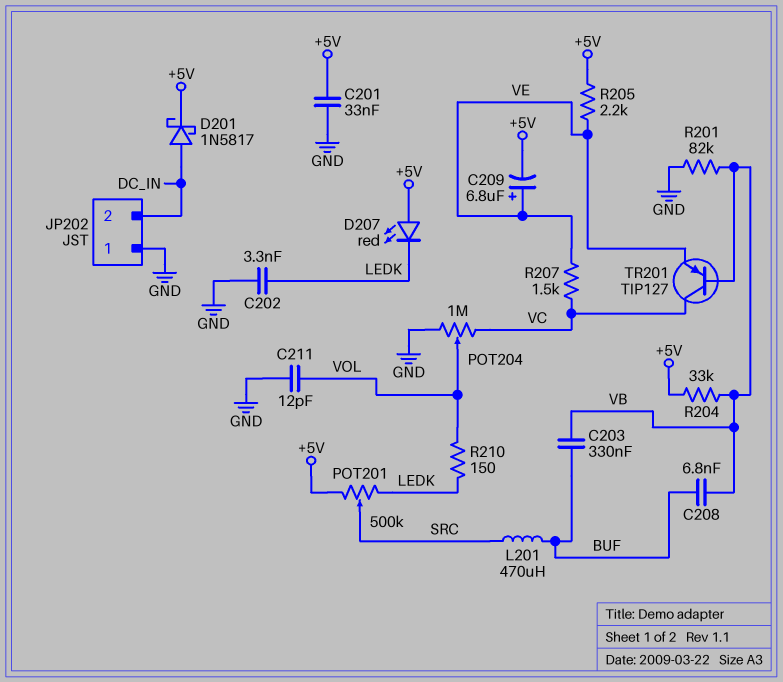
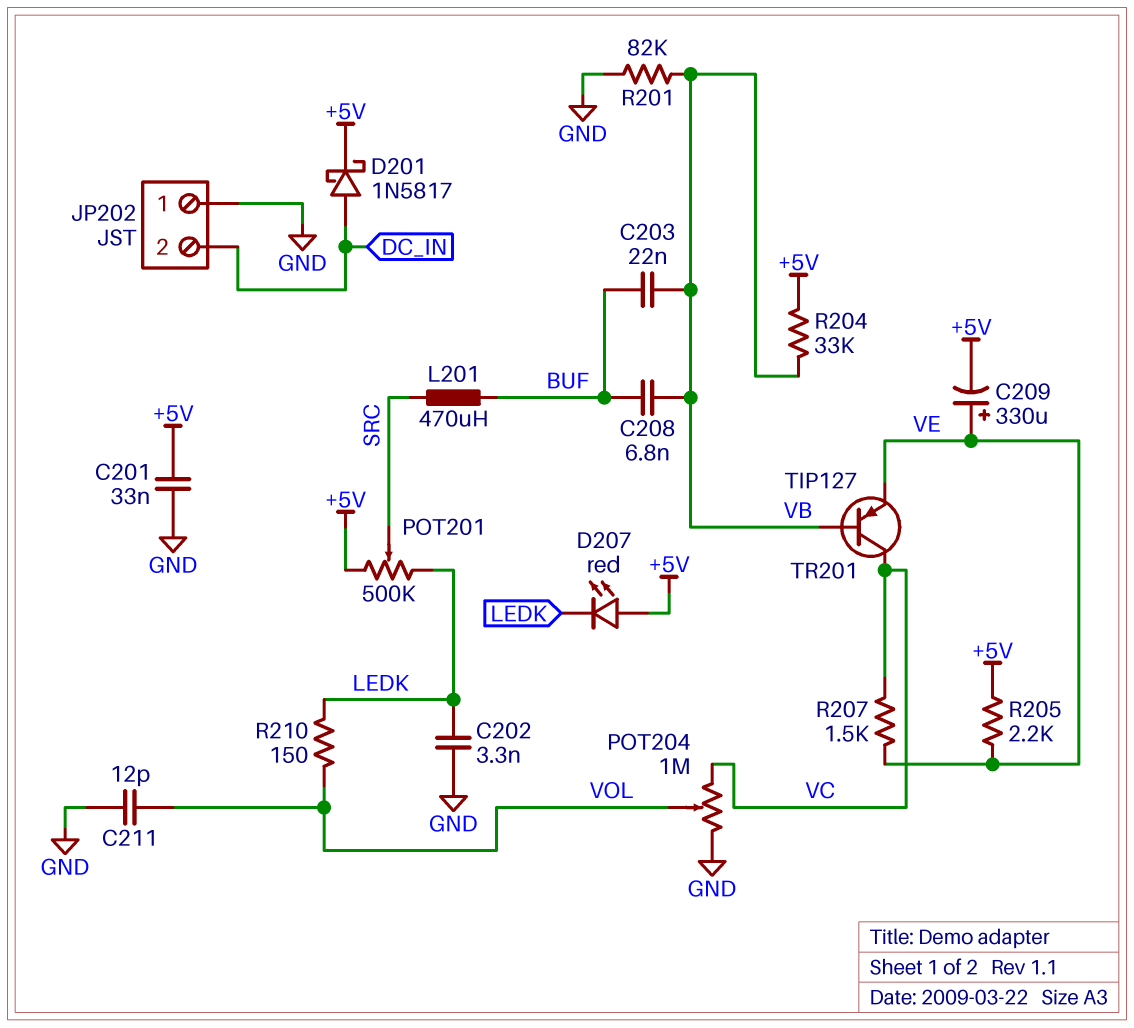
C203: 330nF (BUF, VB) -> 22nF (BUF, VB)
C209: 6.8uF (plus VE, minus +5V) -> 330uF (plus VE, minus +5V)

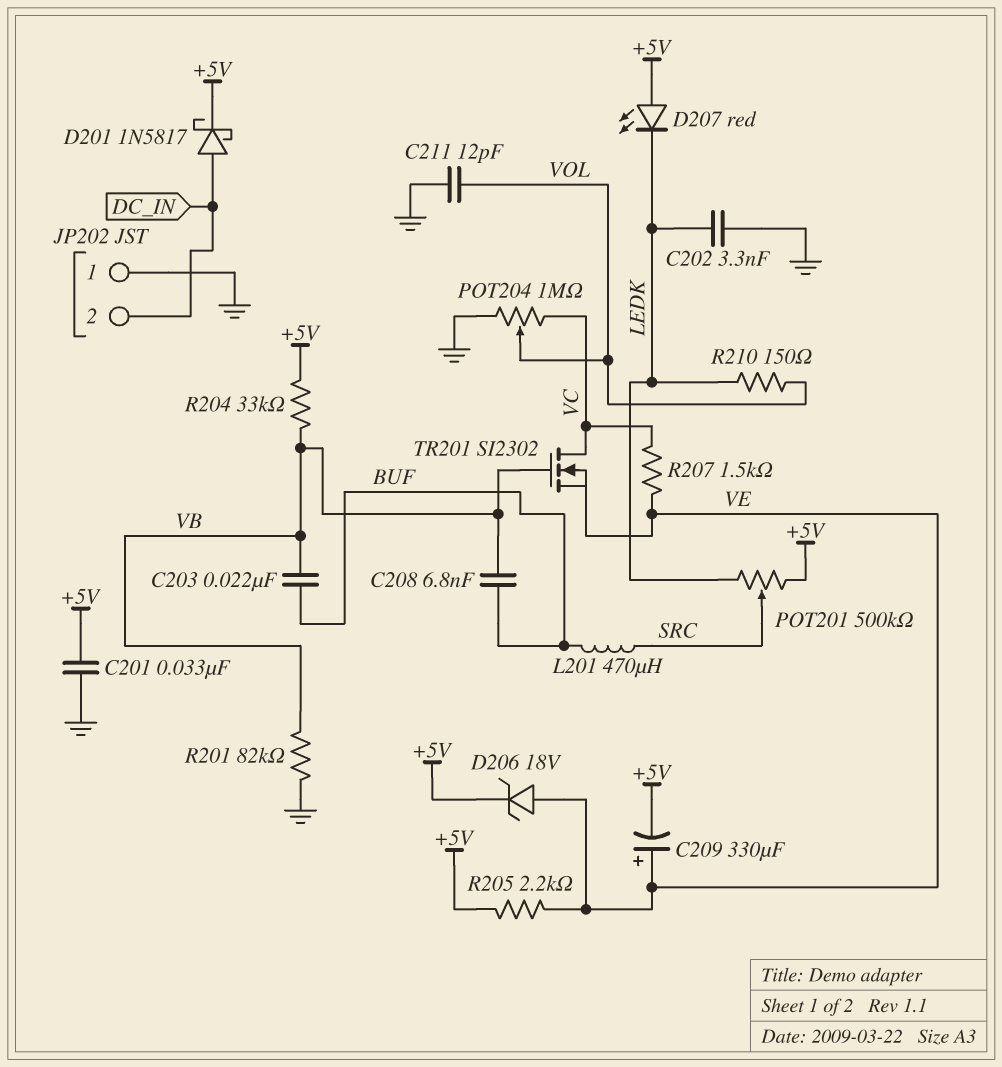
D206: none -> zener 18V (A VE, K +5V)
TR201: PNP TIP127 (B VB, C VC, E VE) -> NMOS SI2302 (G VB, D VC, S VE)

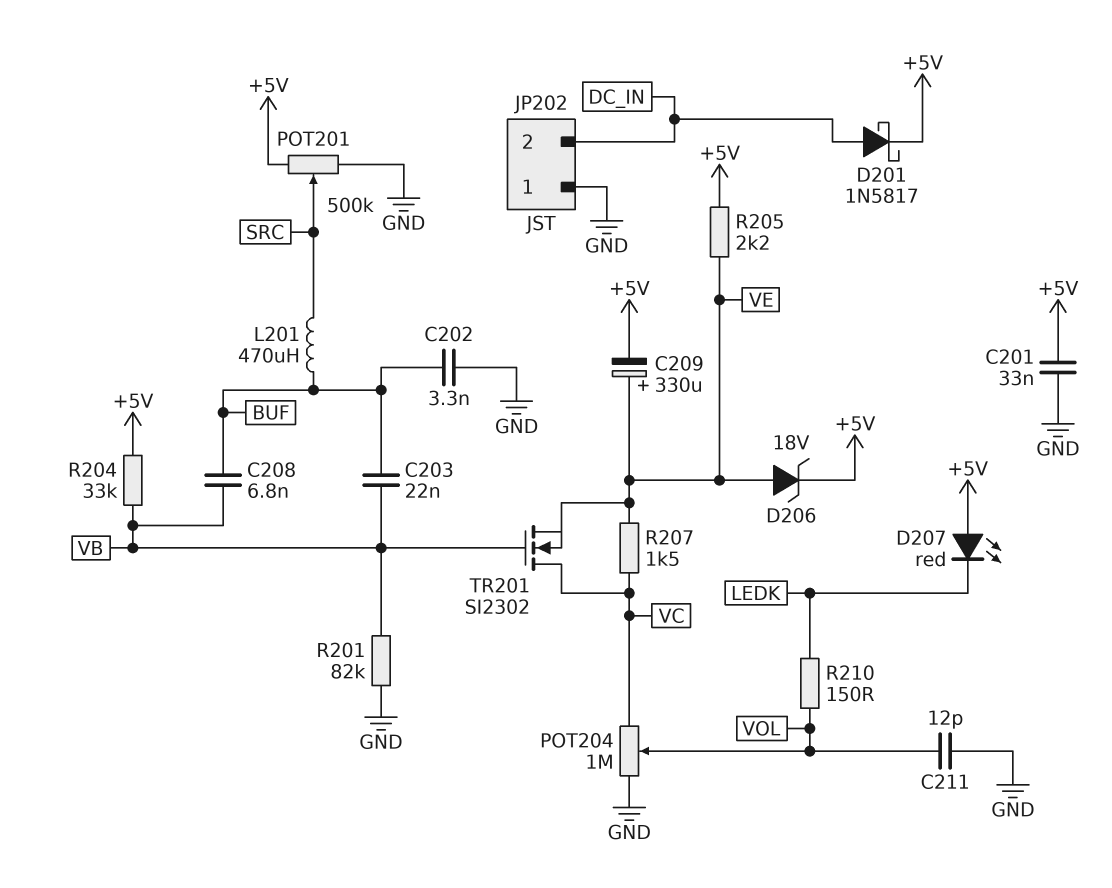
C202: 3.3nF (GND, LEDK) -> 3.3nF (BUF, GND)
POT201: 500k (+5V, LEDK, wiper SRC) -> 500k (+5V, GND, wiper SRC)

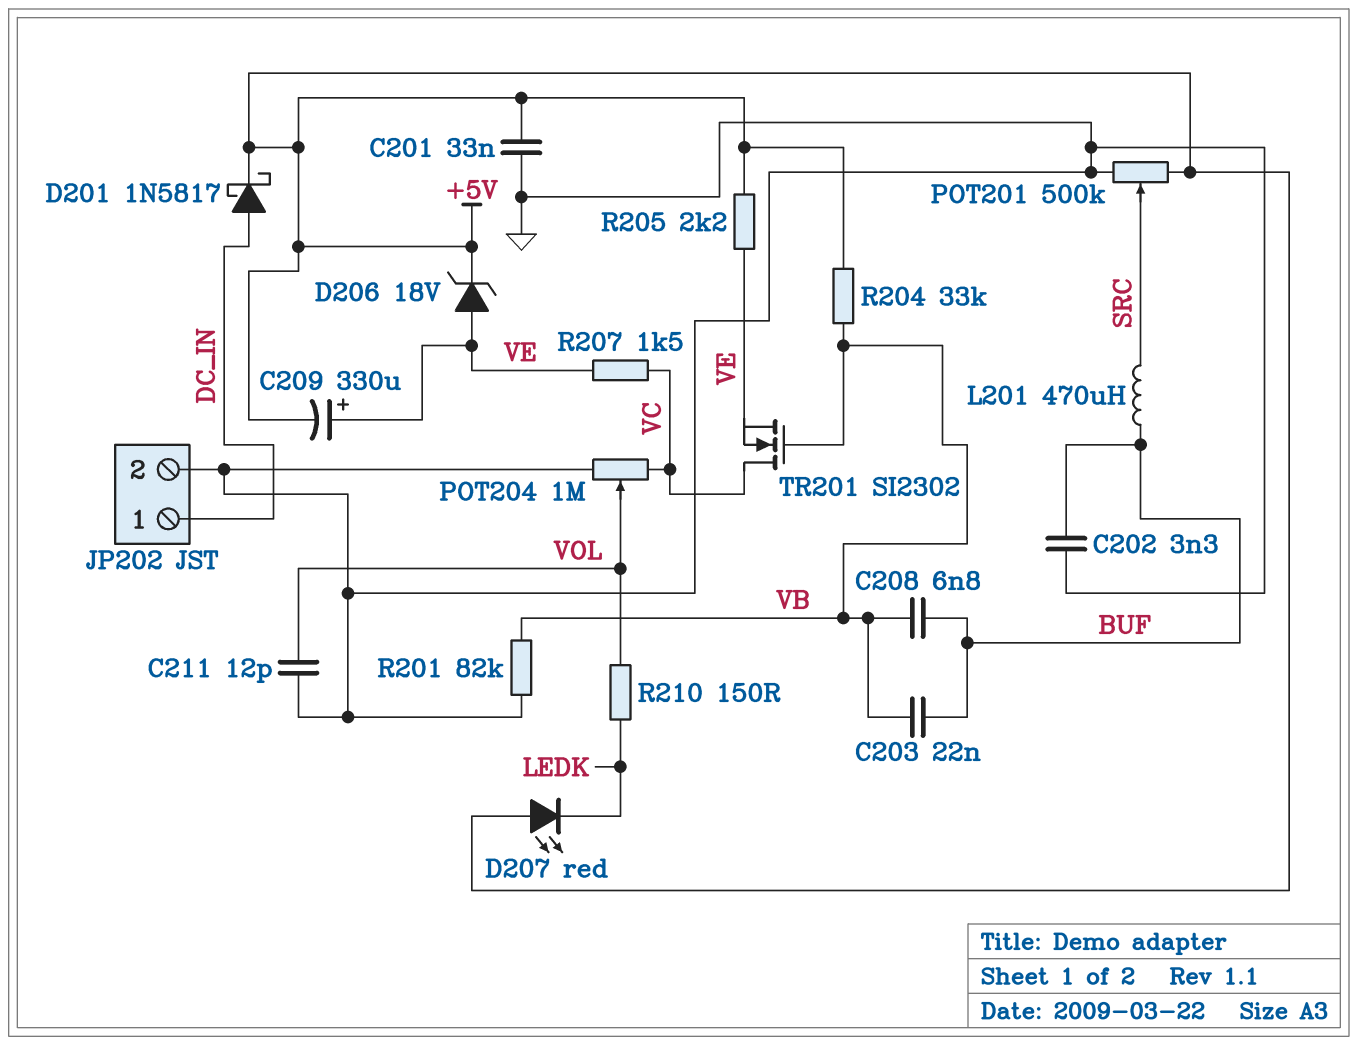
JP202 pin 1: GND -> DC_IN
JP202 pin 2: DC_IN -> GND

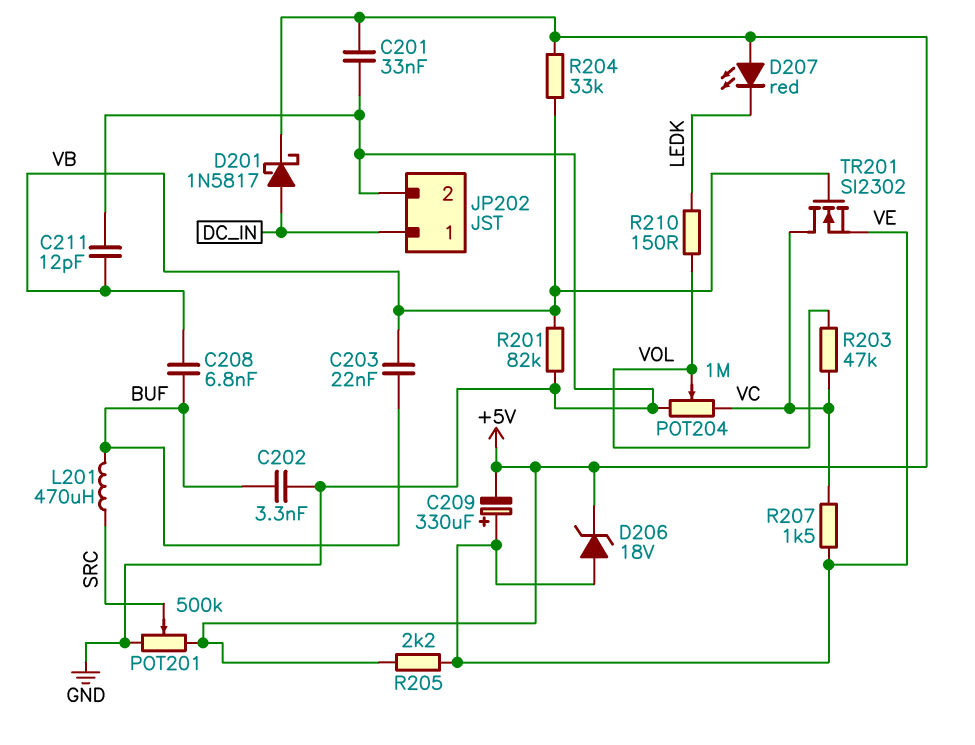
C211: 12pF (GND, VOL) -> 12pF (GND, VB)
R203: none -> 47k (VC, VOL)

